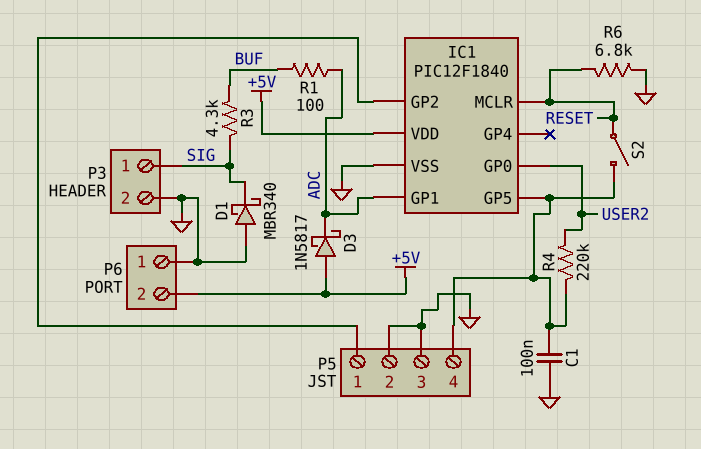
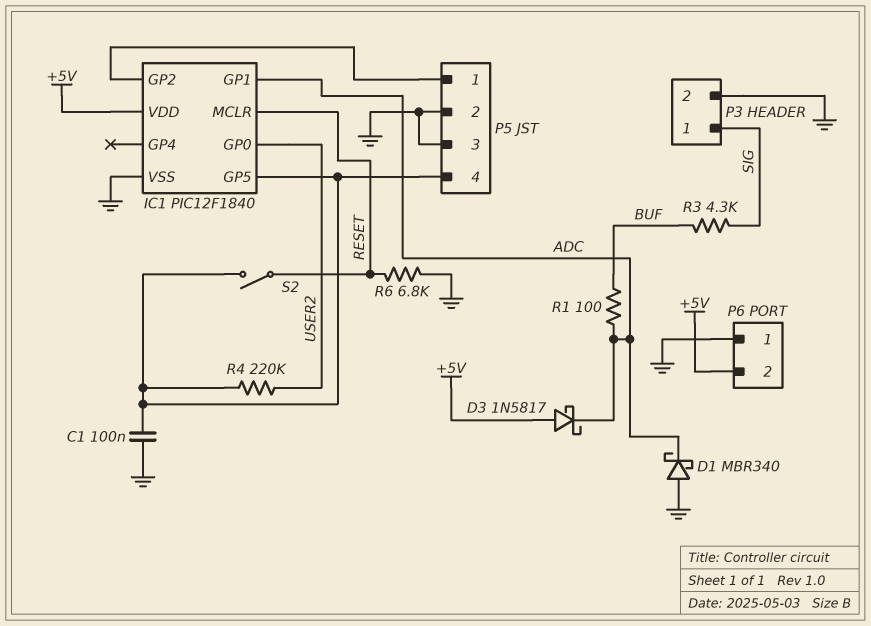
D1: schottky MBR340 (A GND, K SIG) -> schottky MBR340 (A GND, K ADC)

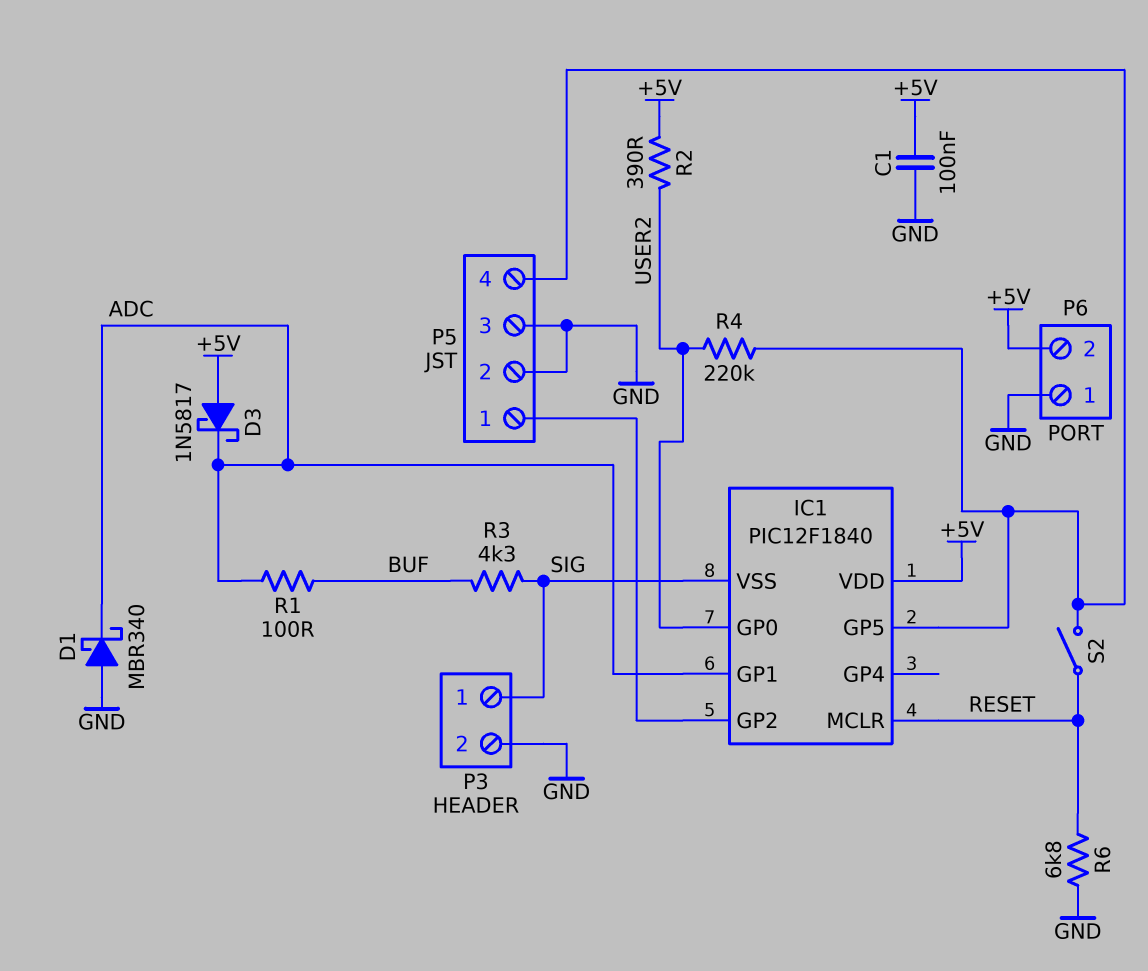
C1: 100nF (GND, IC1/GP5) -> 100nF (+5V, GND)
IC1 pin VSS: GND -> SIG
R2: none -> 390 (+5V, USER2)

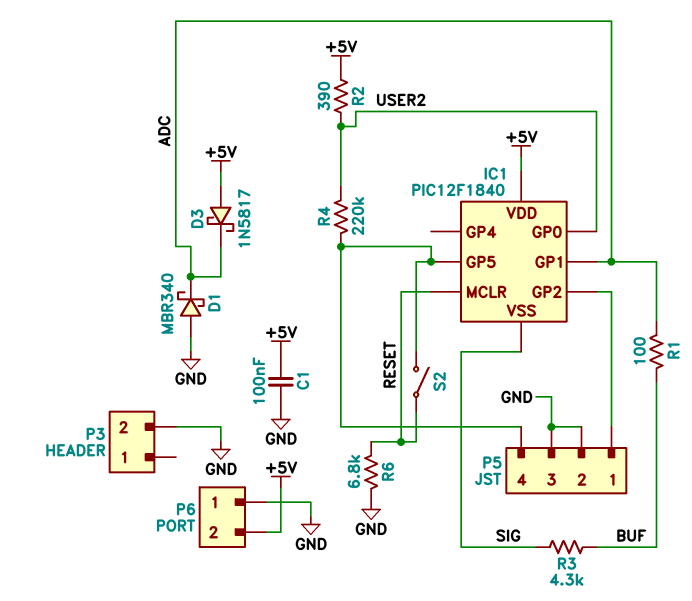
P3 pin 1: SIG -> none

